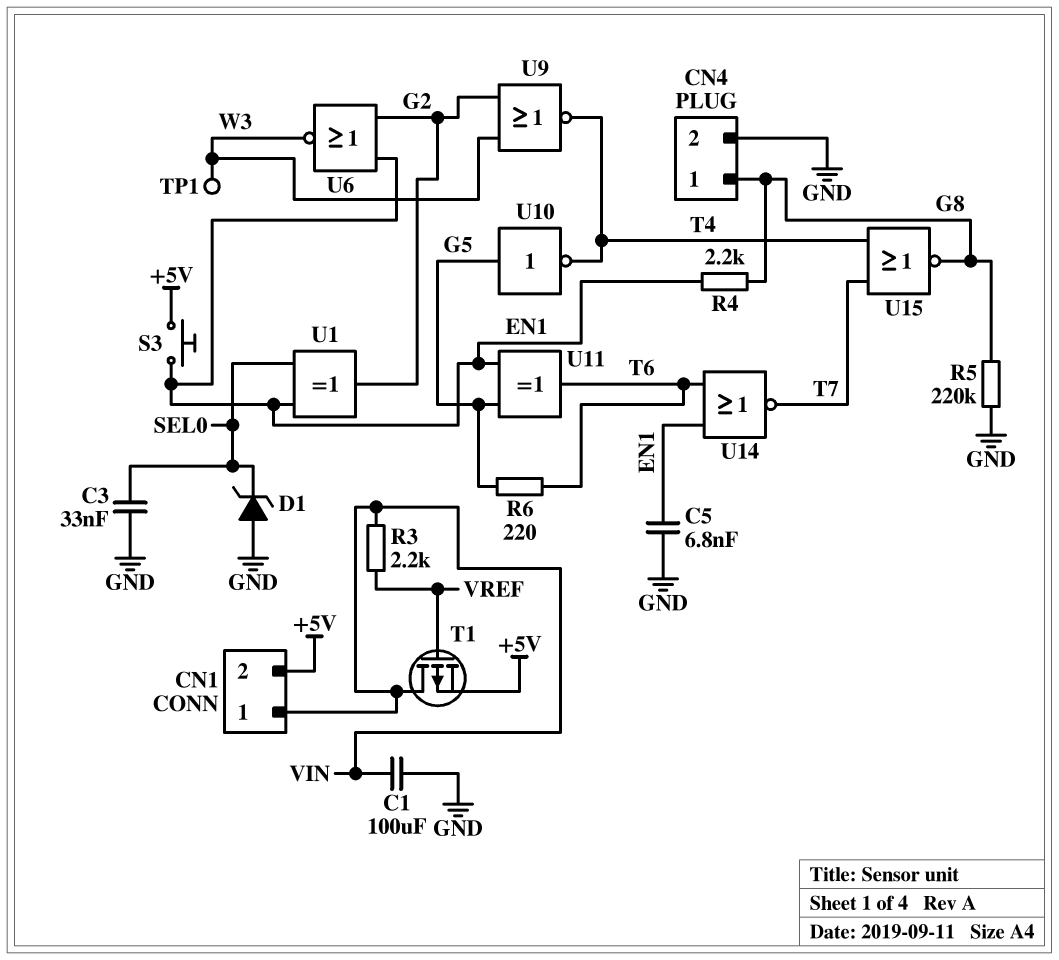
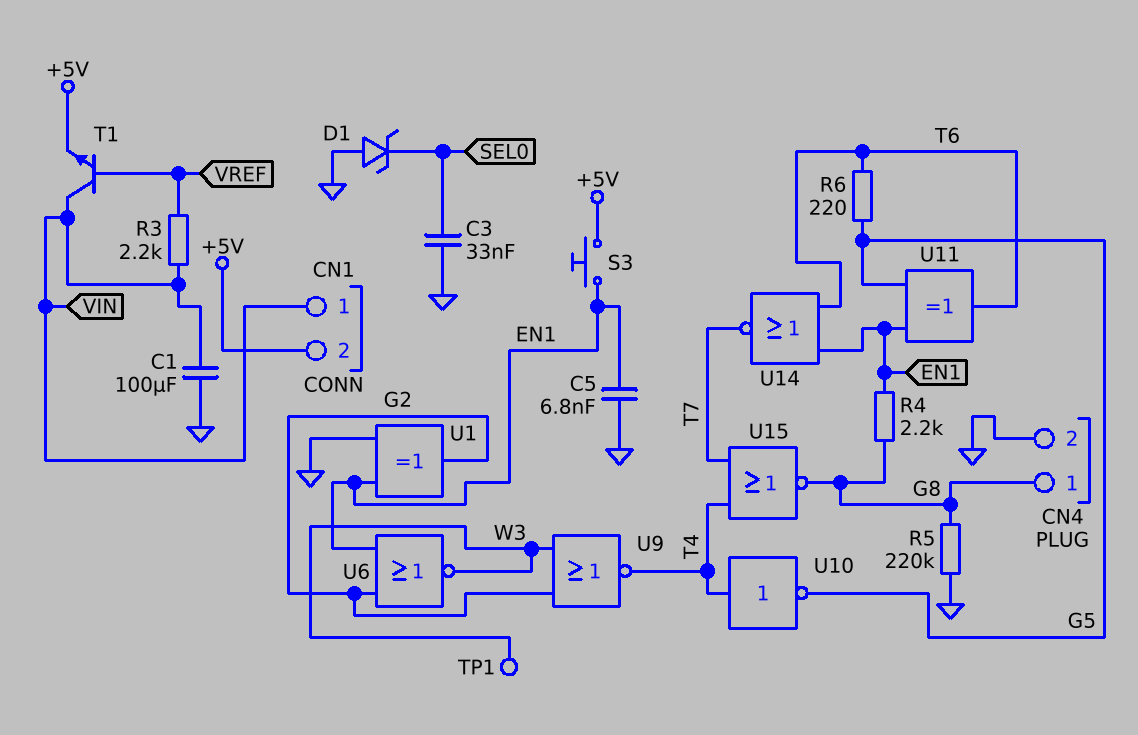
T1: PMOS (G VREF, D VIN, S +5V) -> NPN (B VREF, C VIN, E +5V)
U1: XOR (in EN1, in SEL0, out G2) -> XOR (in EN1, in GND, out G2)
U10: NOT (in G5, out T4) -> NOT (in T4, out G5)

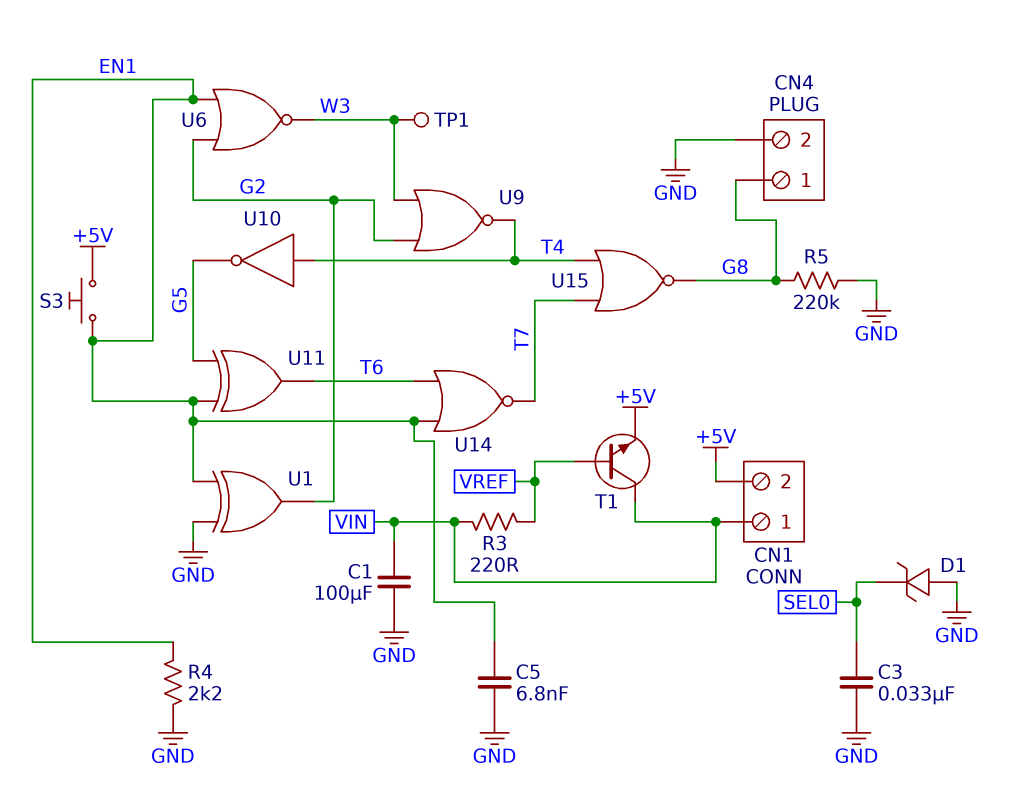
R3: 2.2k (VIN, VREF) -> 220 (VIN, VREF)
R4: 2.2k (EN1, G8) -> 2.2k (EN1, GND)
R6: 220 (G5, T6) -> none

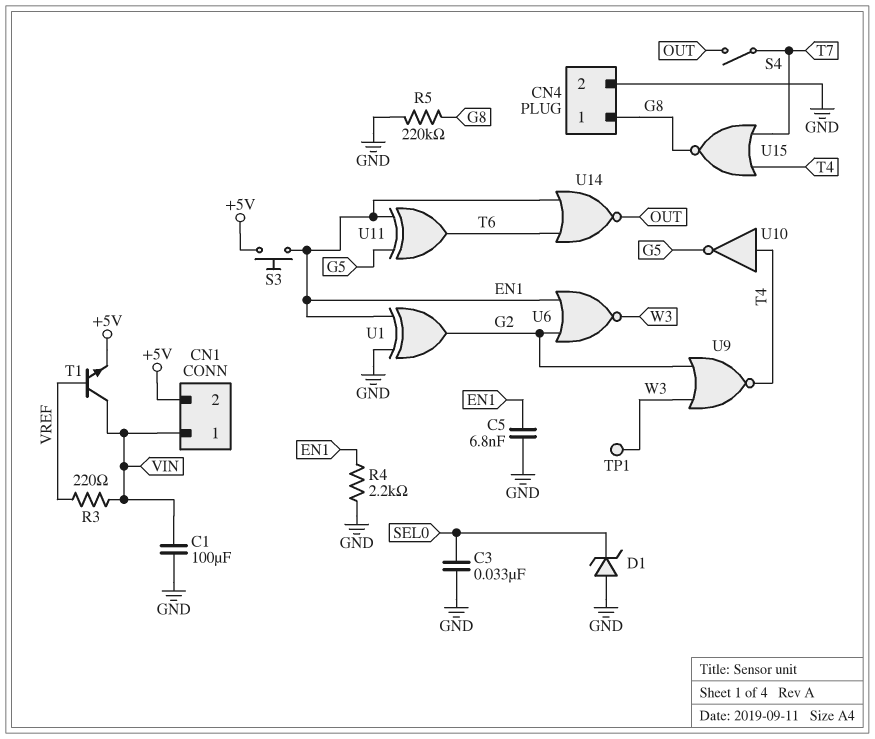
S4: none -> switch (OUT, T7)
U14: NOR (in EN1, in T6, out T7) -> NOR (in EN1, in T6, out OUT)

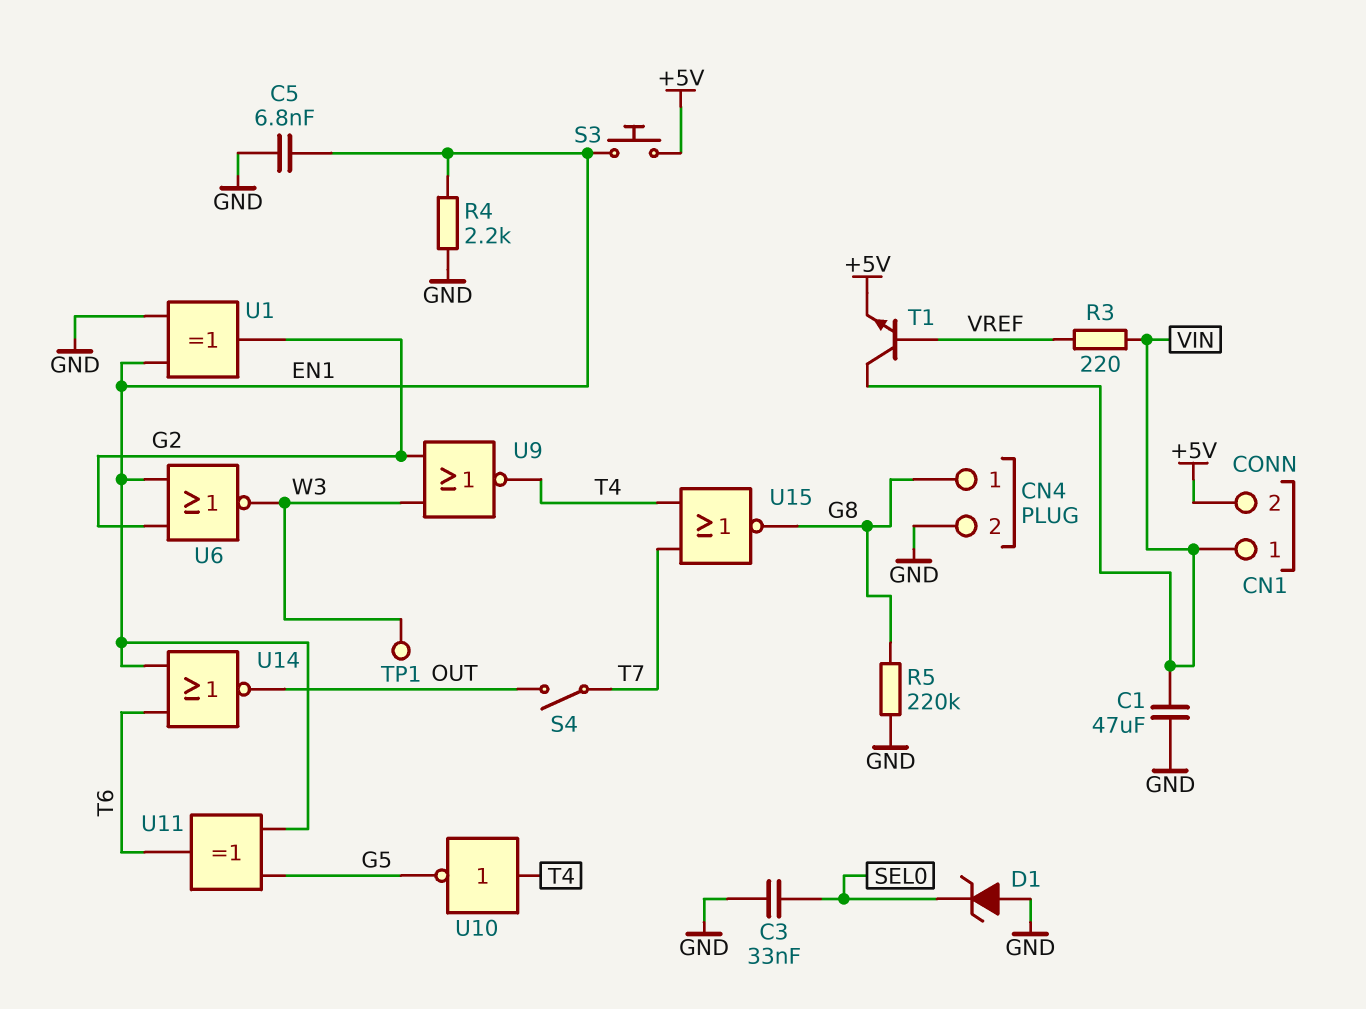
C1: 100uF (GND, VIN) -> 47uF (GND, VIN)

